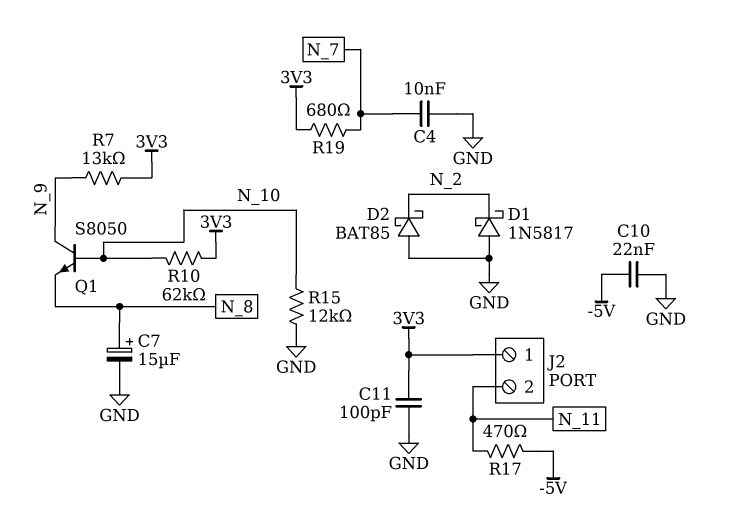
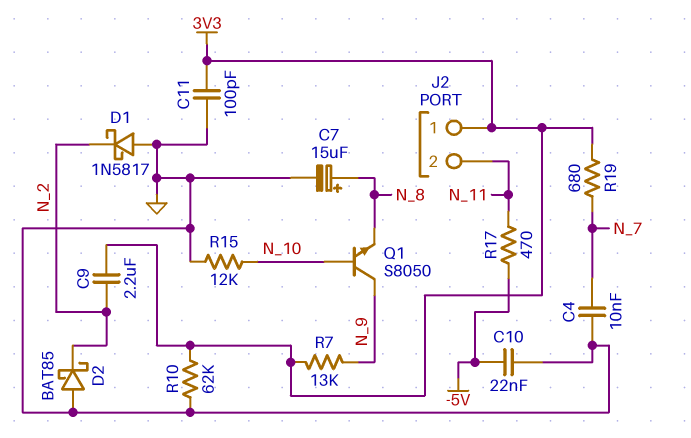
C9: none -> 2.2uF (3V3, N_2)
R10: 62k (3V3, N_10) -> 62k (3V3, GND)

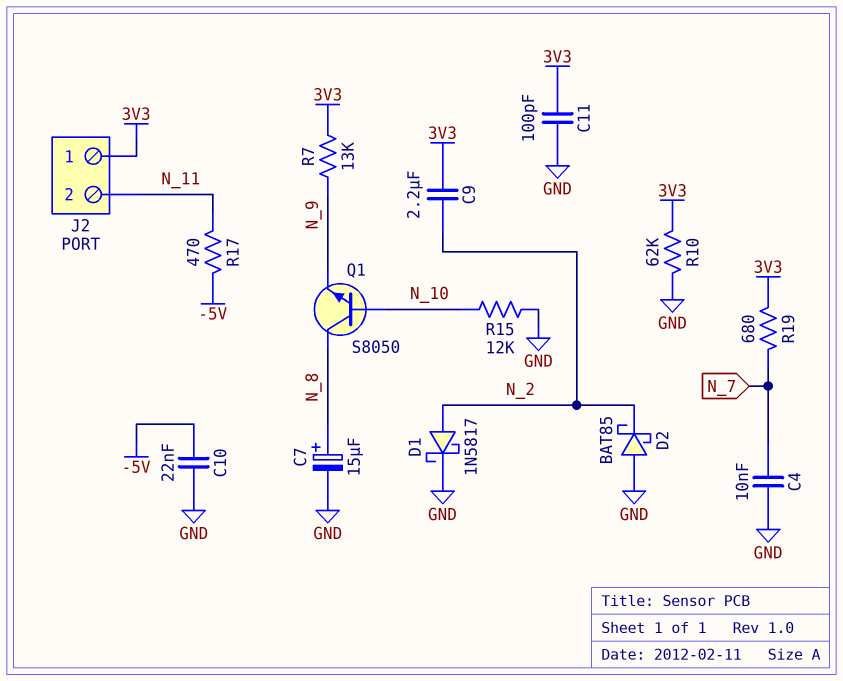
D1: schottky 1N5817 (A GND, K N_2) -> schottky 1N5817 (A N_2, K GND)
Q1: NPN S8050 (B N_10, C N_9, E N_8) -> NPN S8050 (B N_10, C N_8, E N_9)

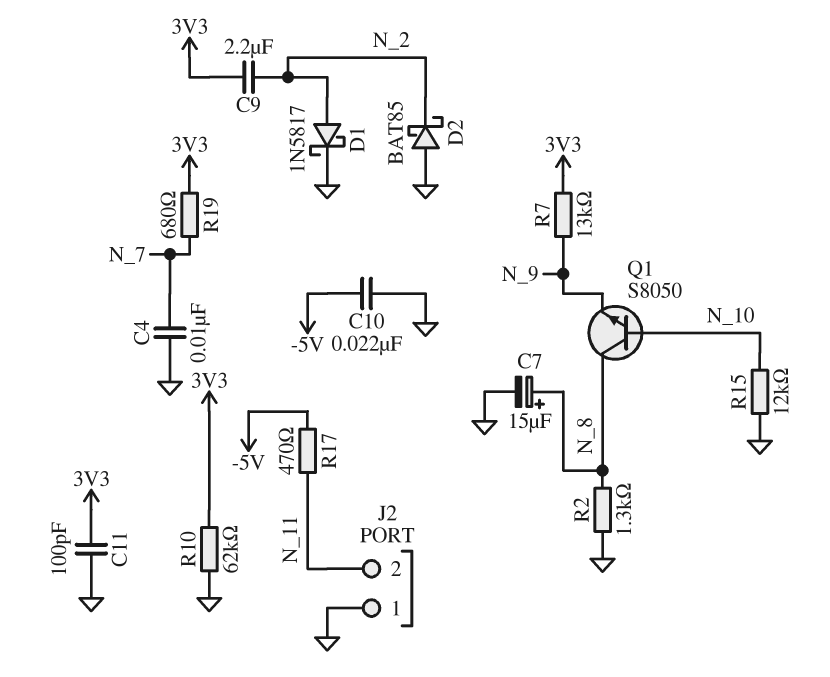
J2 pin 1: 3V3 -> GND
R2: none -> 1.3k (GND, N_8)

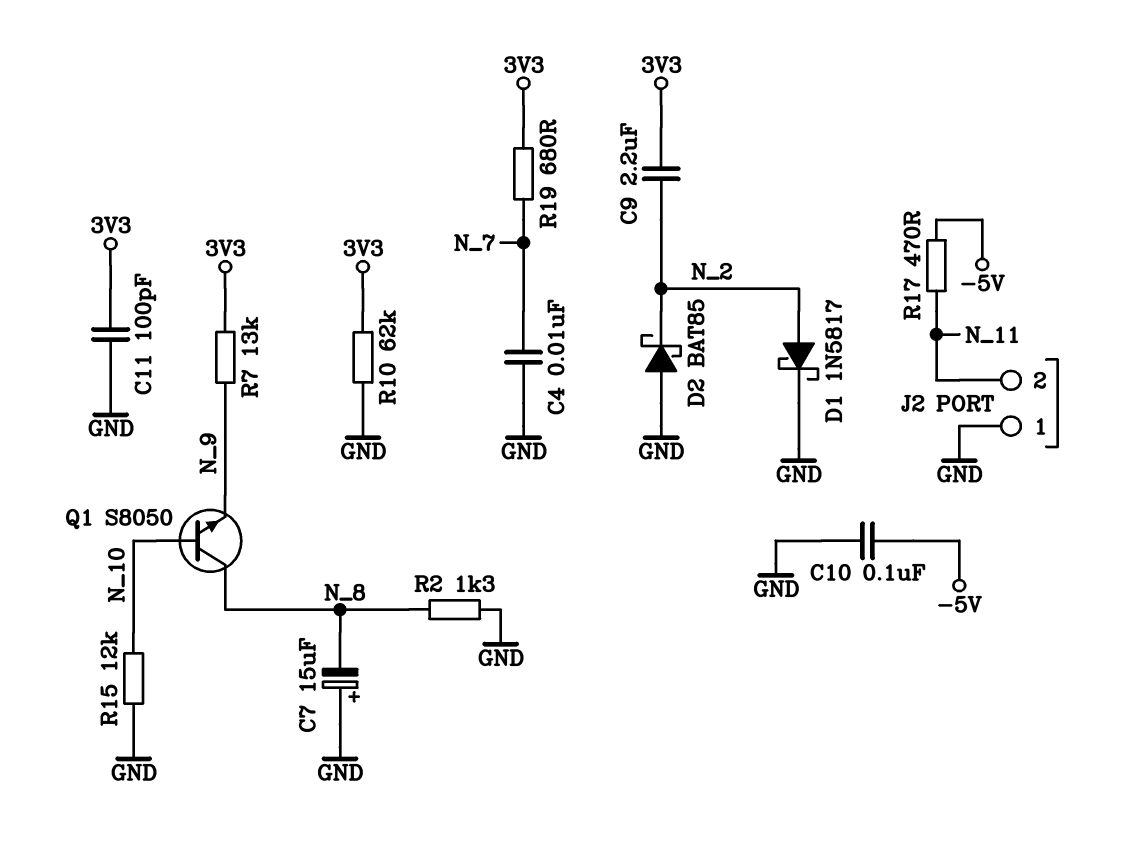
C7: 15uF (plus N_8, minus GND) -> 15uF (plus GND, minus N_8)
C10: 22nF (-5V, GND) -> 100nF (-5V, GND)

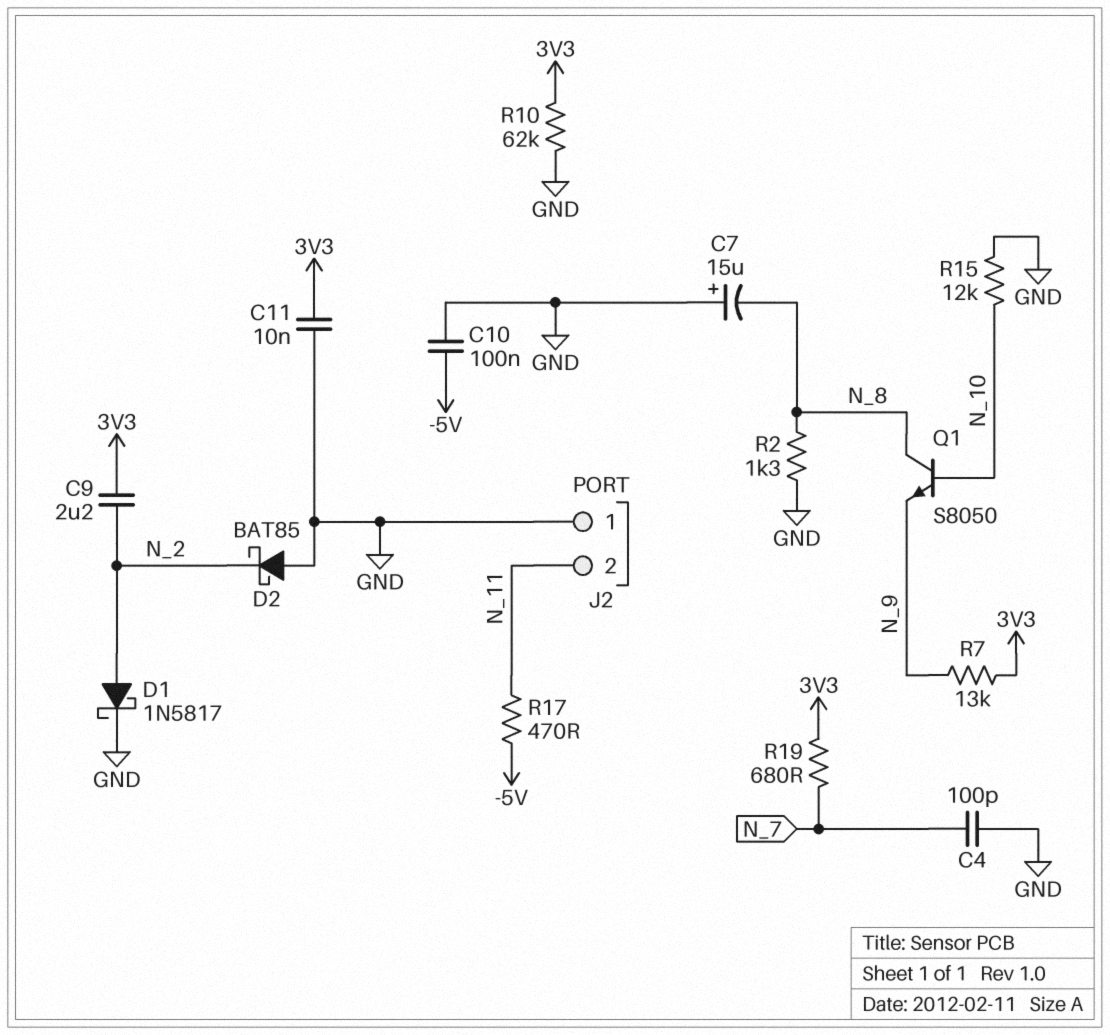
C4: 10nF (GND, N_7) -> 100pF (GND, N_7)
C11: 100pF (3V3, GND) -> 10nF (3V3, GND)

